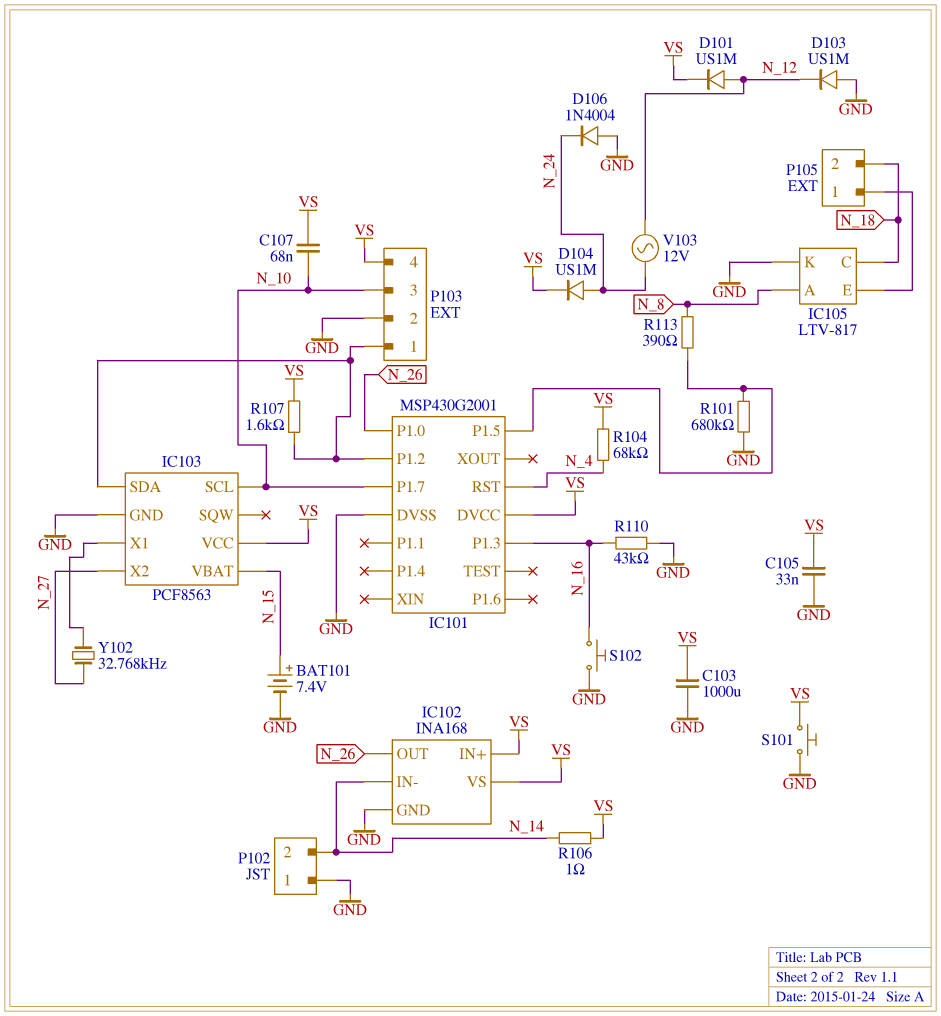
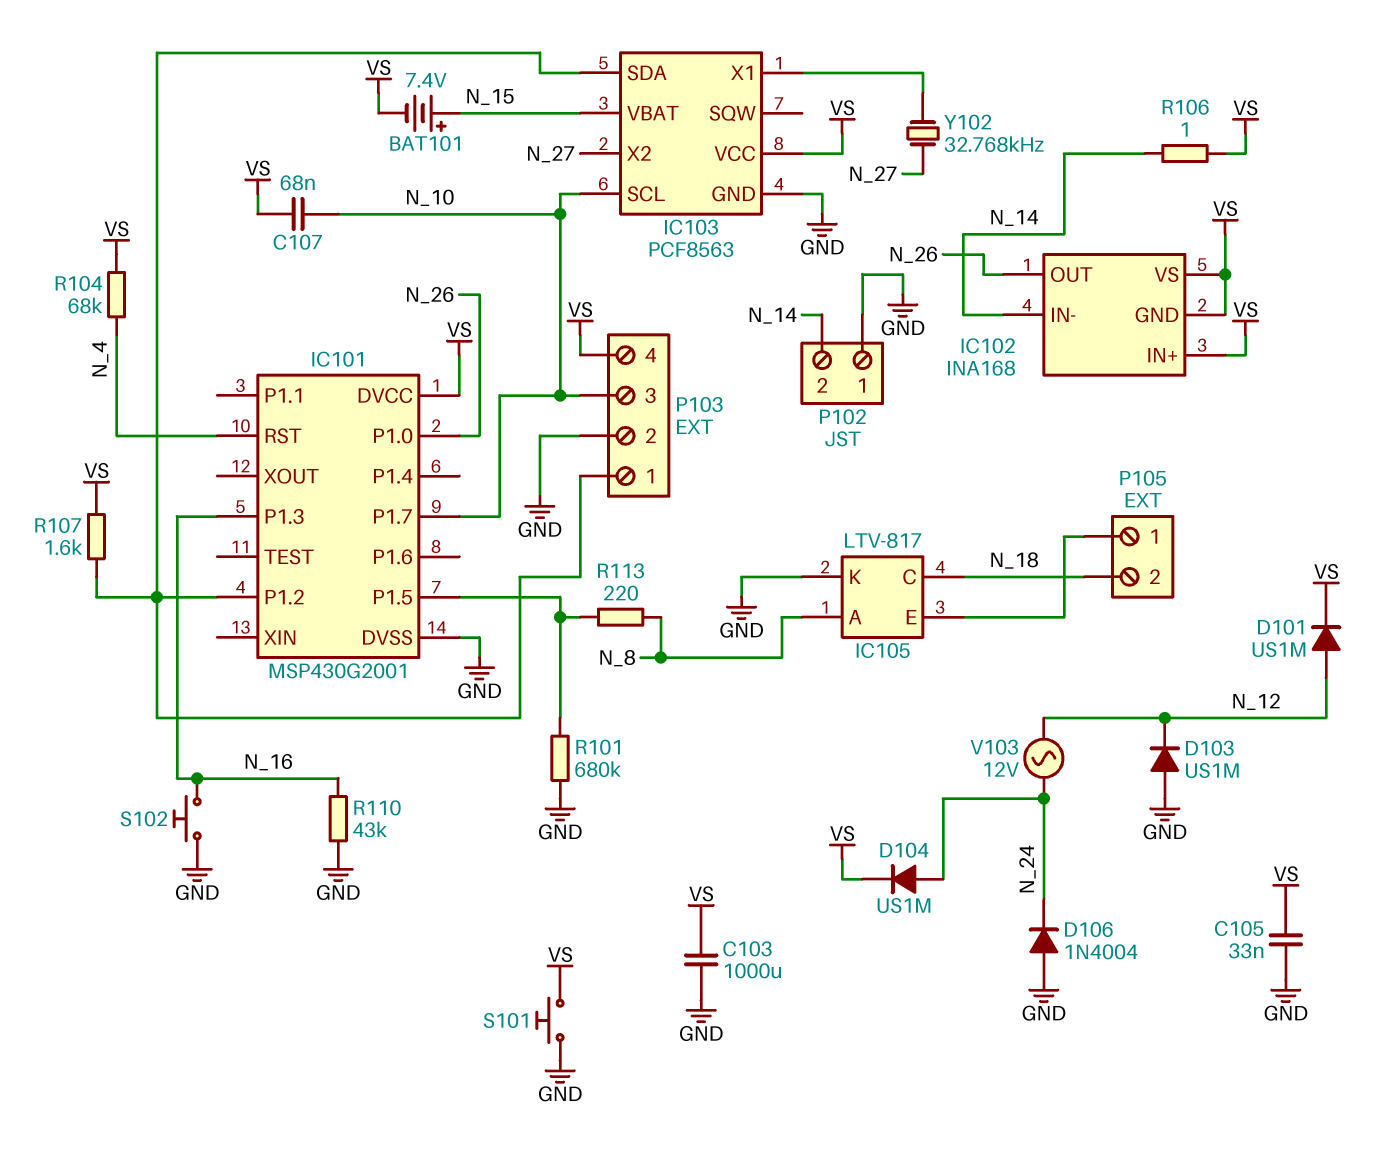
BAT101: 7.4V (plus N_15, minus GND) -> 7.4V (plus N_15, minus VS)
IC102 pin GND: GND -> VS
R113: 390 (IC101/P1.5, N_8) -> 220 (IC101/P1.5, N_8)

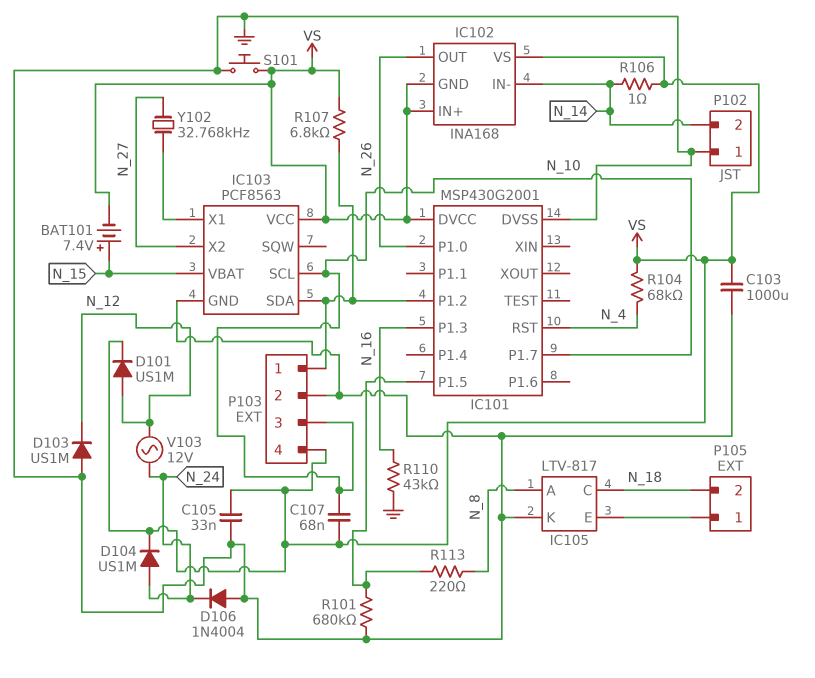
R107: 1.6k (IC101/P1.2, VS) -> 6.8k (IC101/P1.2, VS)
S102: button (GND, N_16) -> none

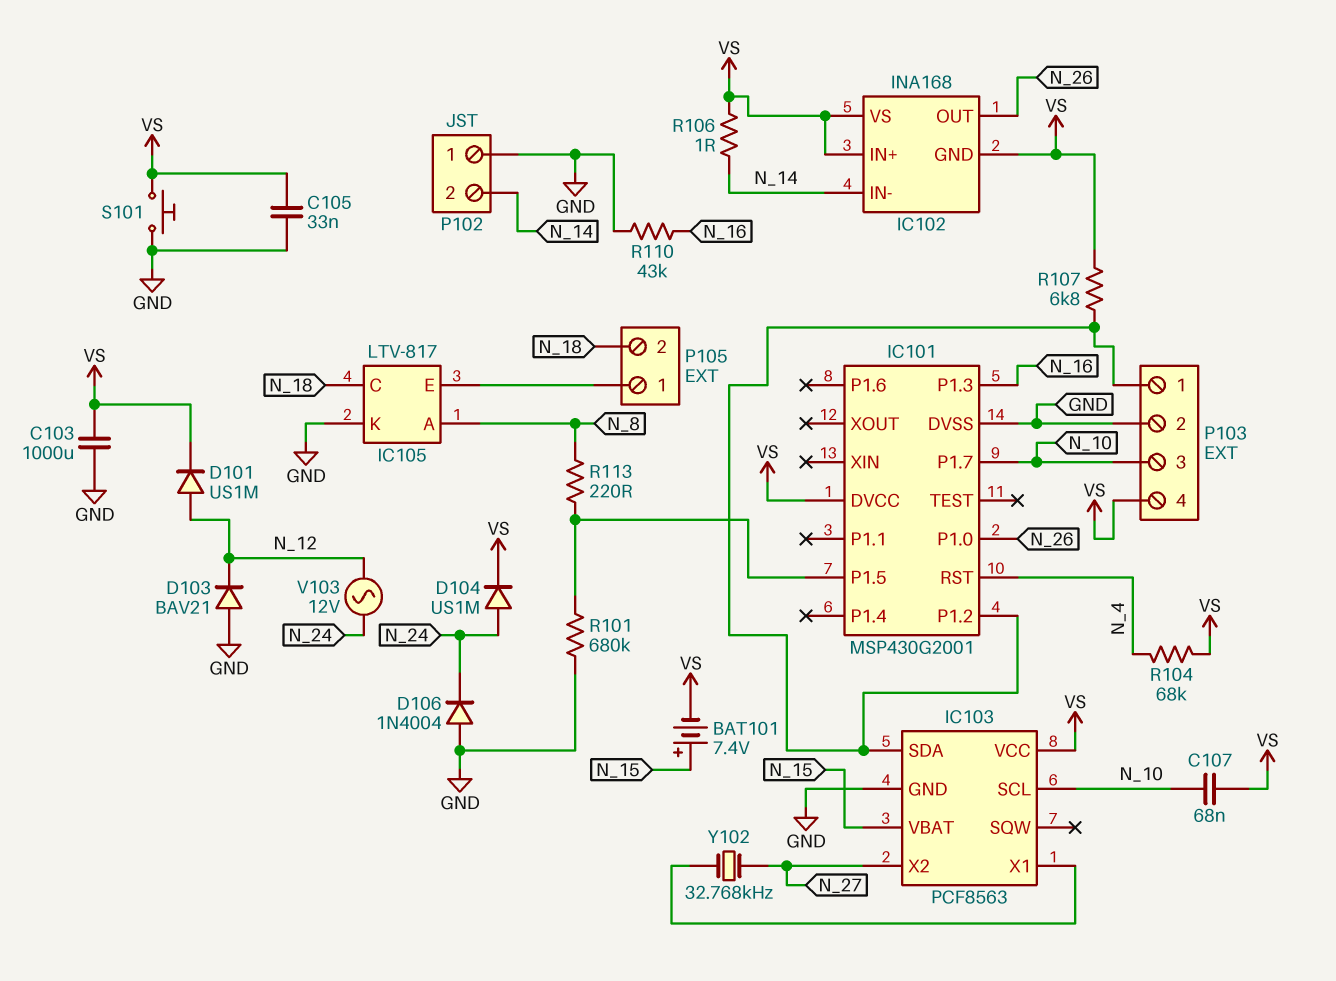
D103: diode US1M (A GND, K N_12) -> diode BAV21 (A GND, K N_12)

